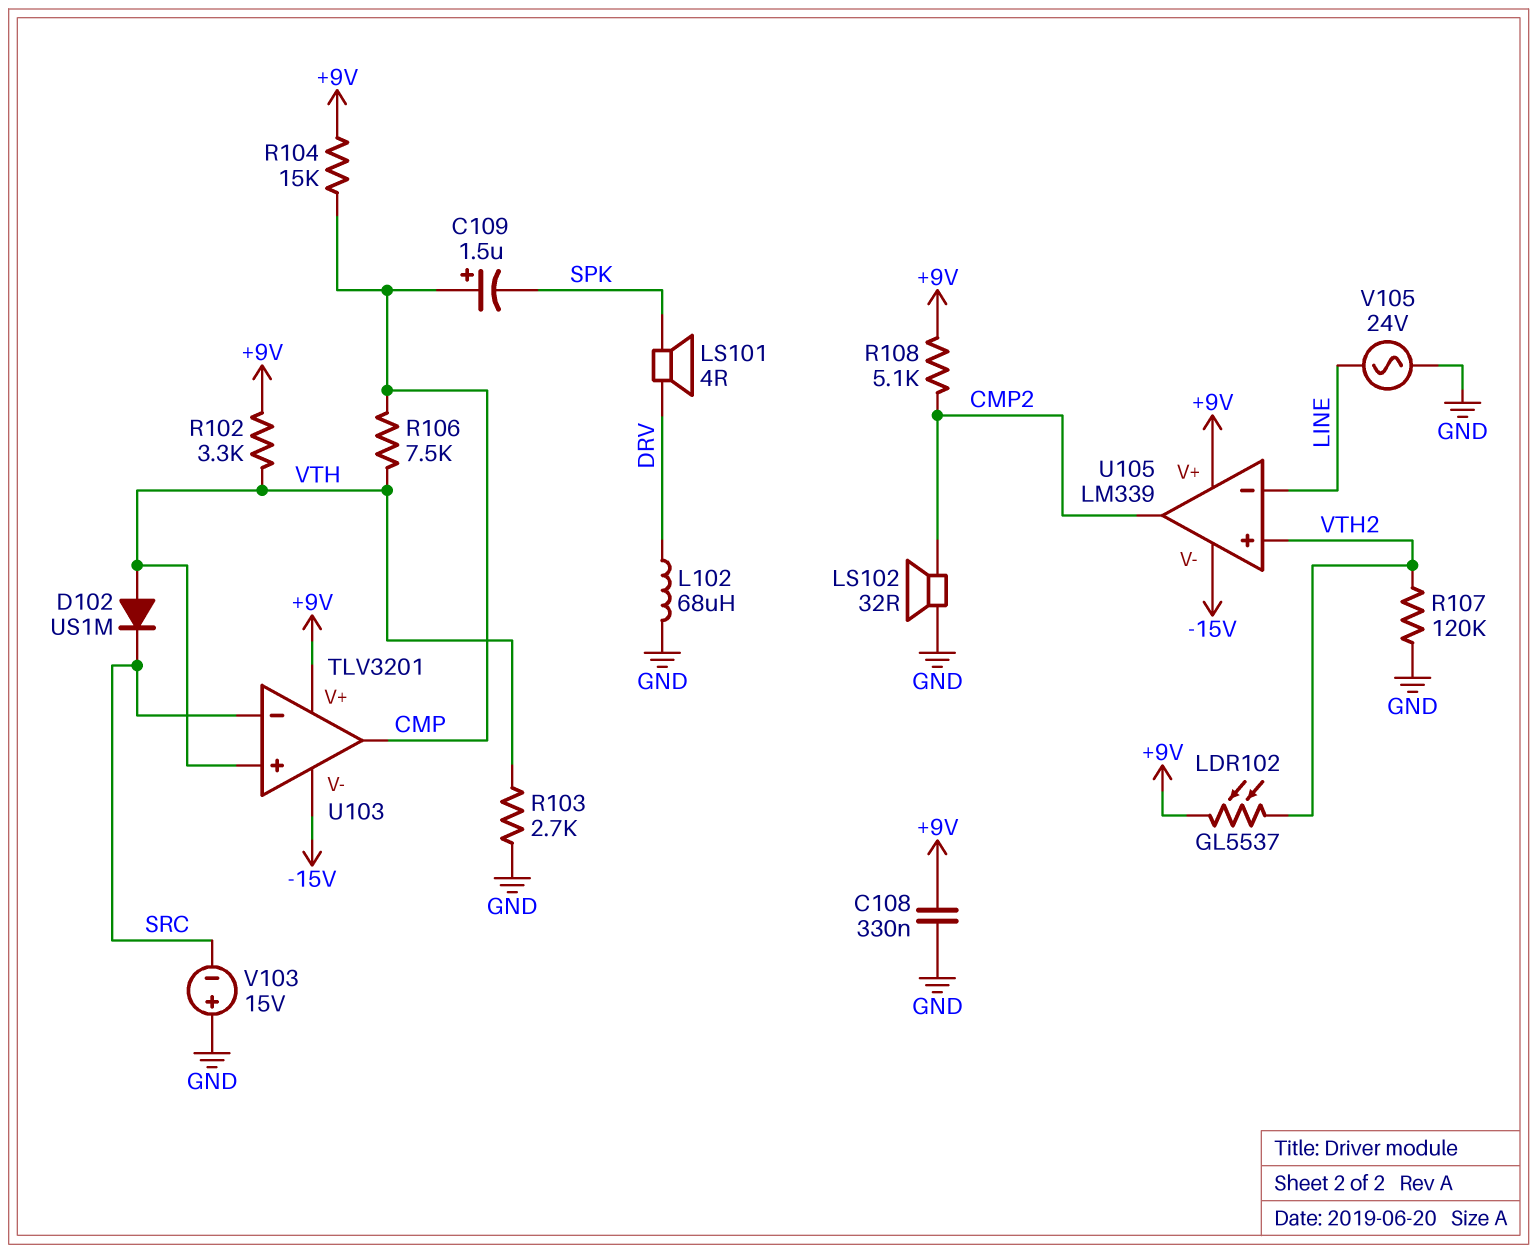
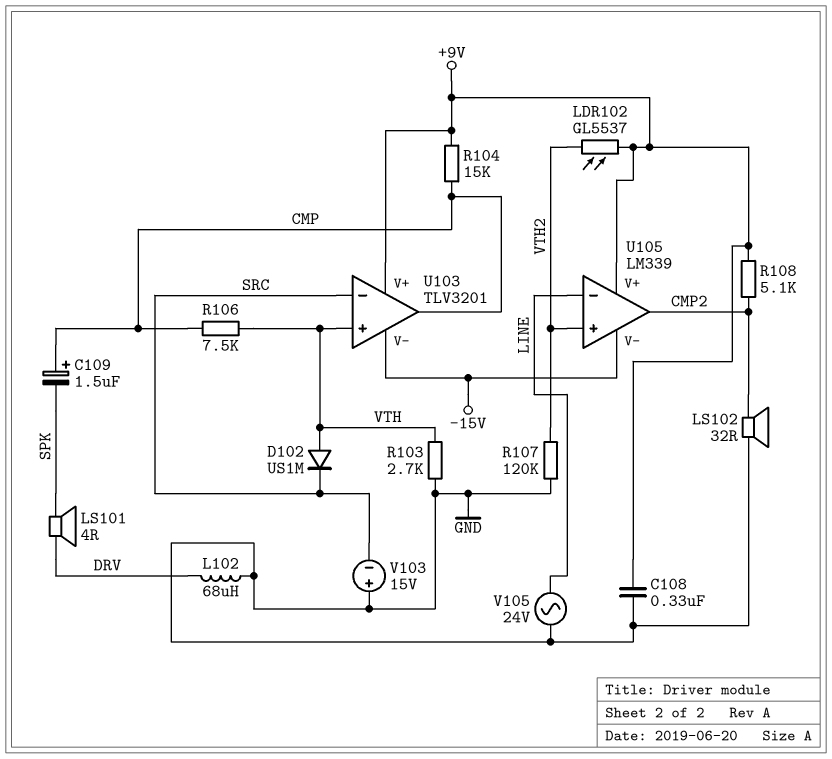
R102: 3.3k (+9V, VTH) -> none

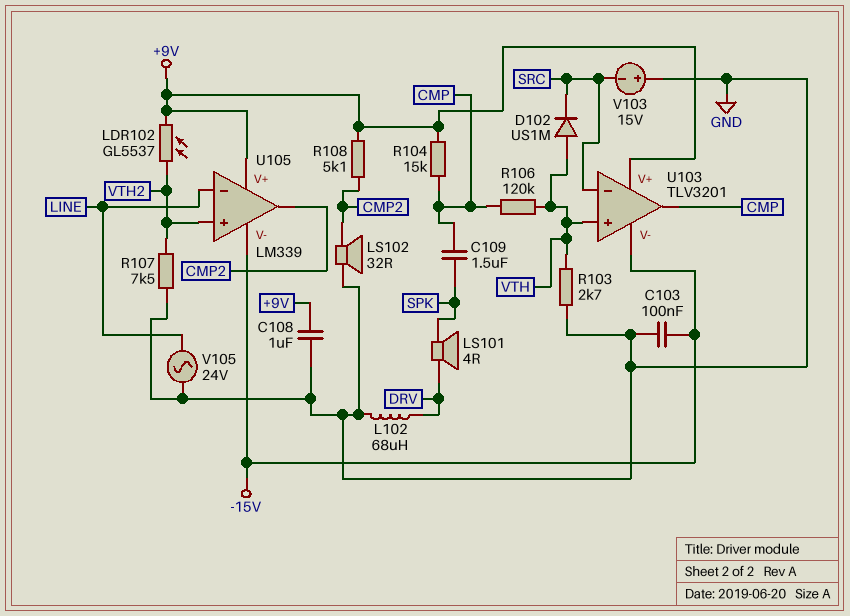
C103: none -> 100nF (-15V, GND)
C108: 330nF (+9V, GND) -> 1uF (+9V, GND)
C109: 1.5uF (plus CMP, minus SPK) -> 1.5uF (CMP, SPK)
R106: 7.5k (CMP, VTH) -> 120k (CMP, VTH)
R107: 120k (GND, VTH2) -> 7.5k (GND, VTH2)

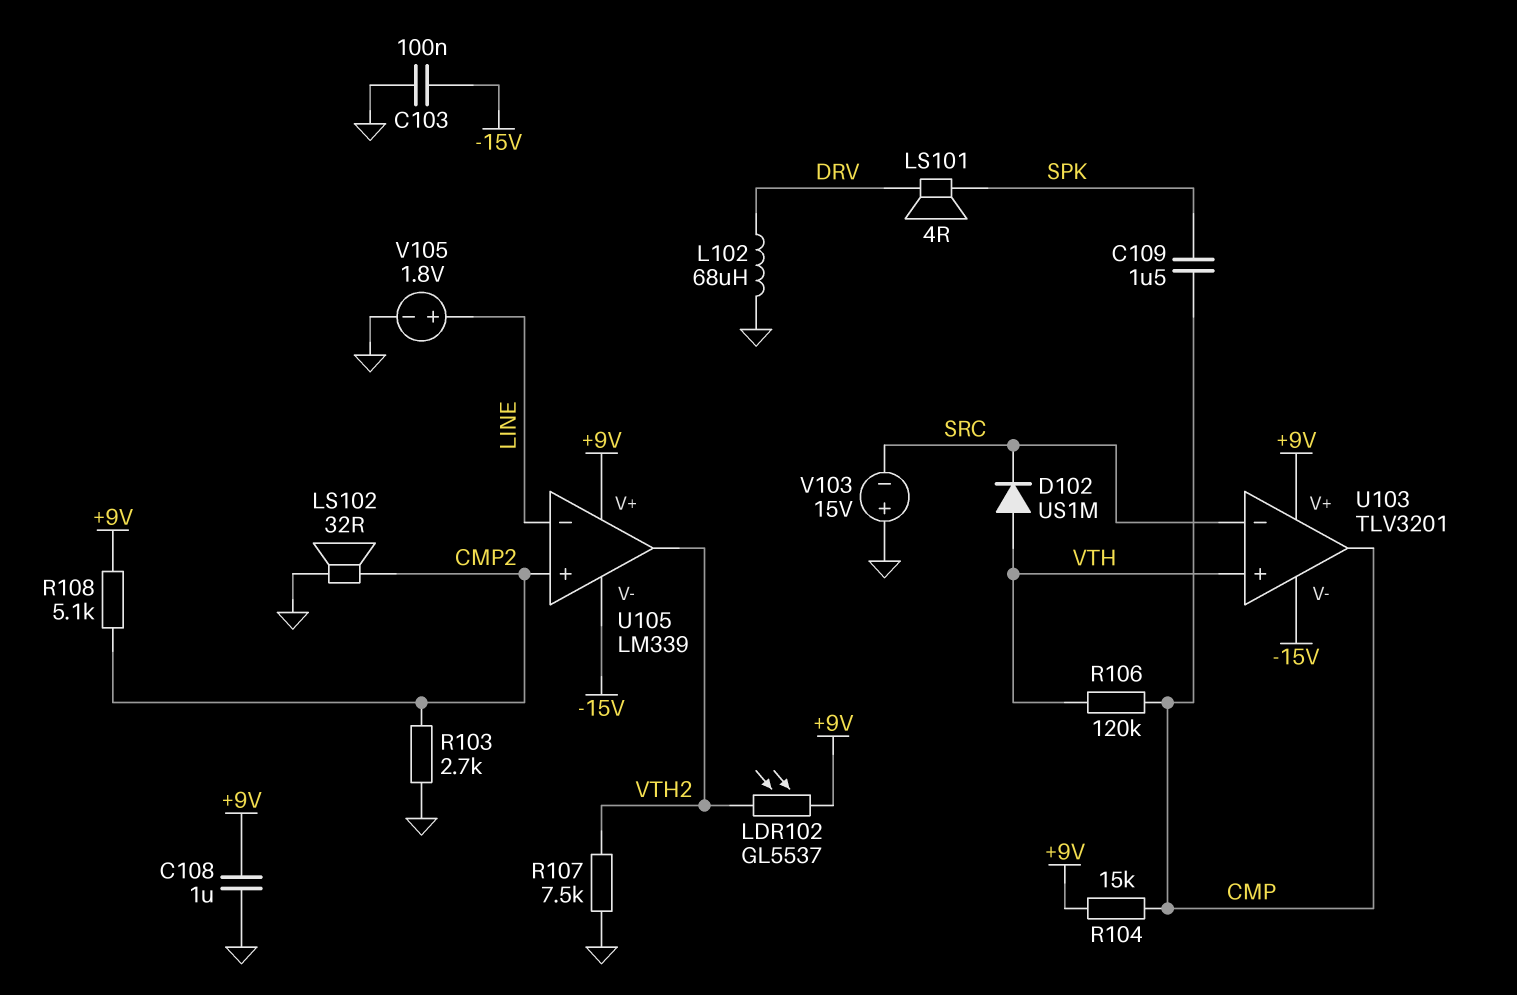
R103: 2.7k (GND, VTH) -> 2.7k (CMP2, GND)
U105 pin in+: VTH2 -> CMP2
U105 pin out: CMP2 -> VTH2
V105: AC 24V (GND, LINE) -> 1.8V (plus LINE, minus GND)

